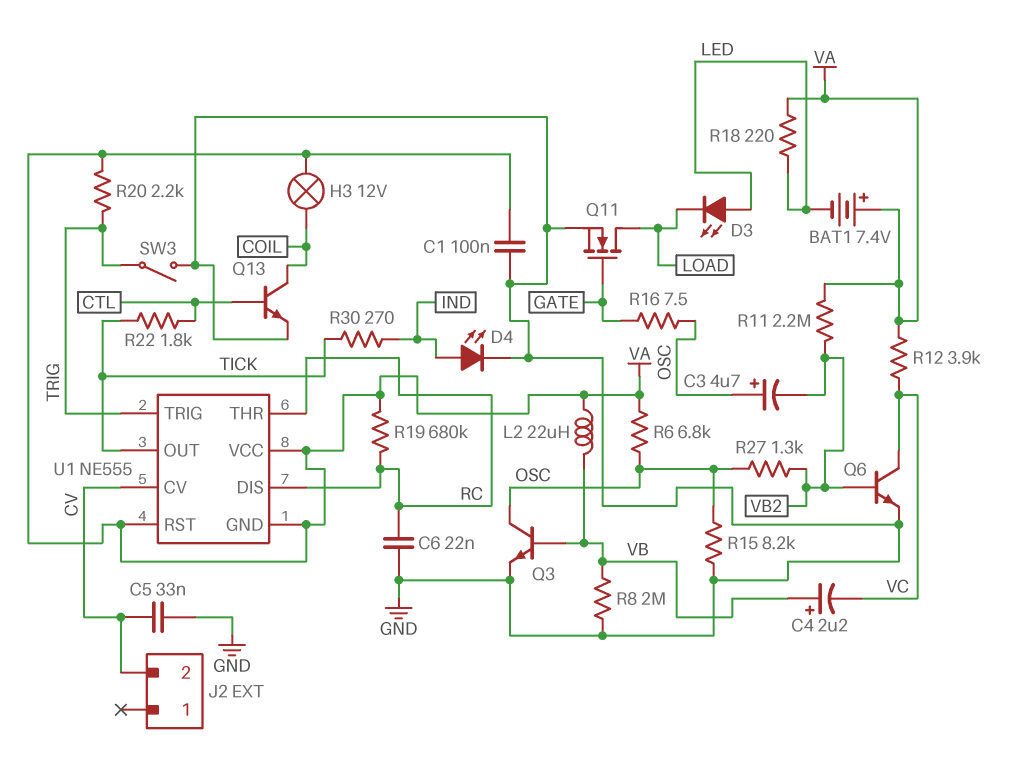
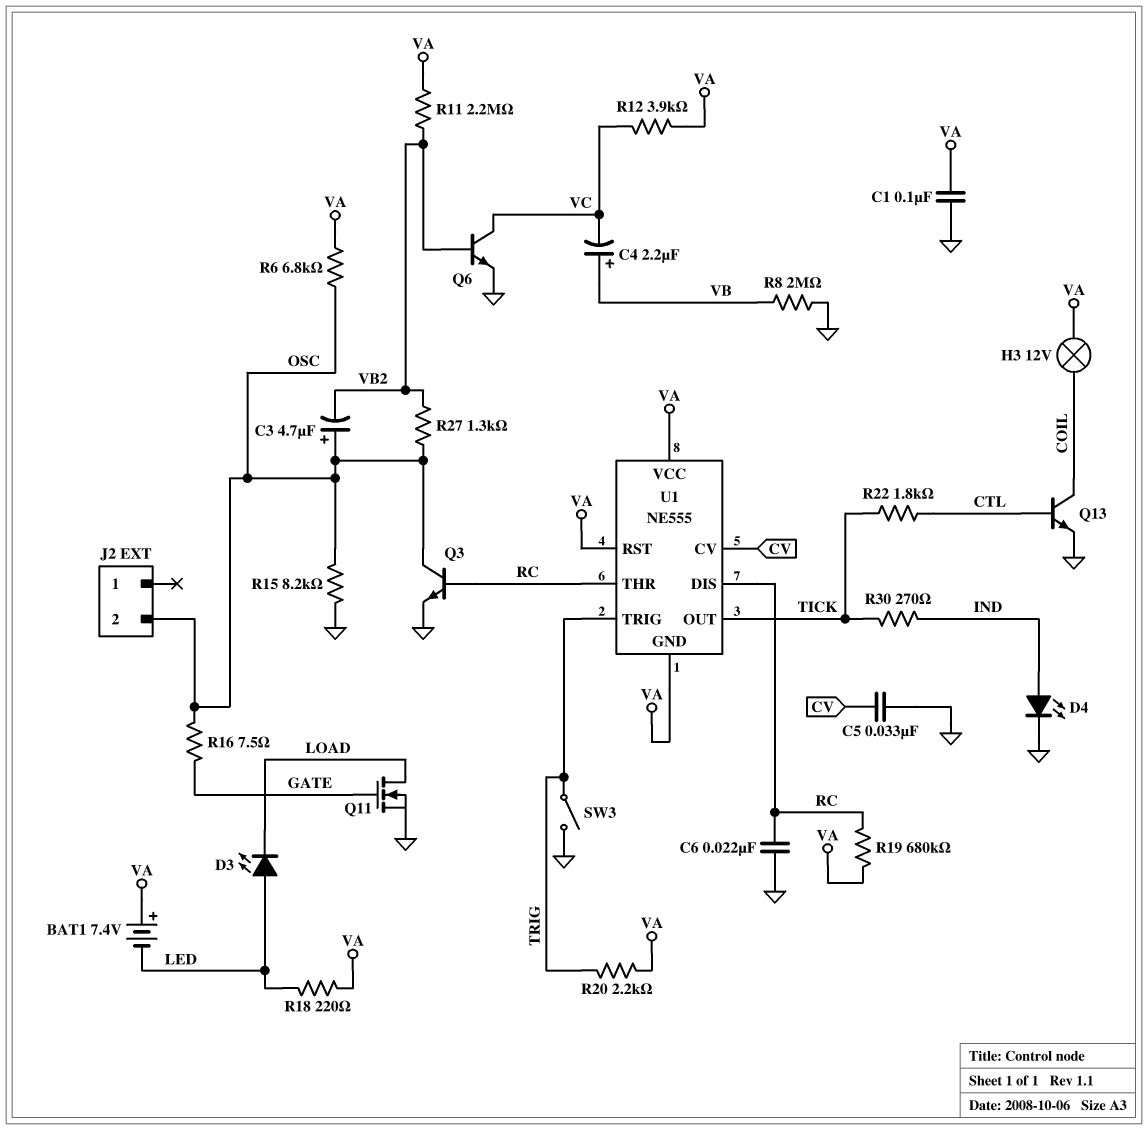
J2 pin 2: CV -> OSC
L2: 22uH (VA, VB) -> none
Q3: NPN (B VB, C OSC, E GND) -> NPN (B RC, C OSC, E GND)

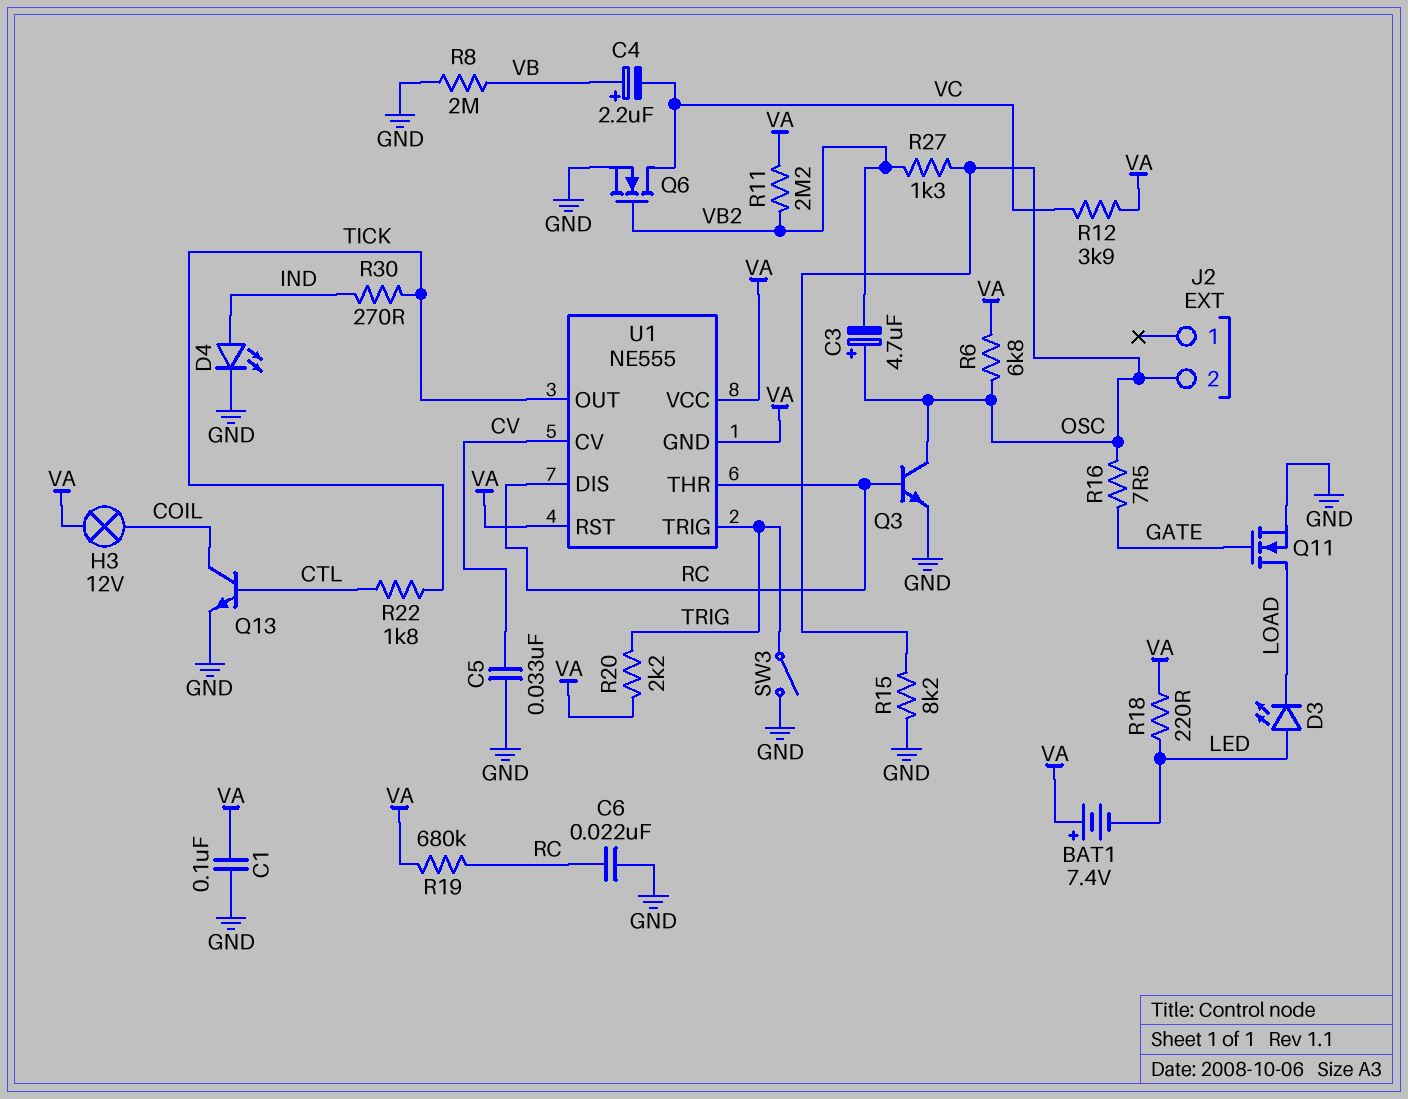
Q6: NPN (B VB2, C VC, E GND) -> NMOS (G VB2, D VC, S GND)

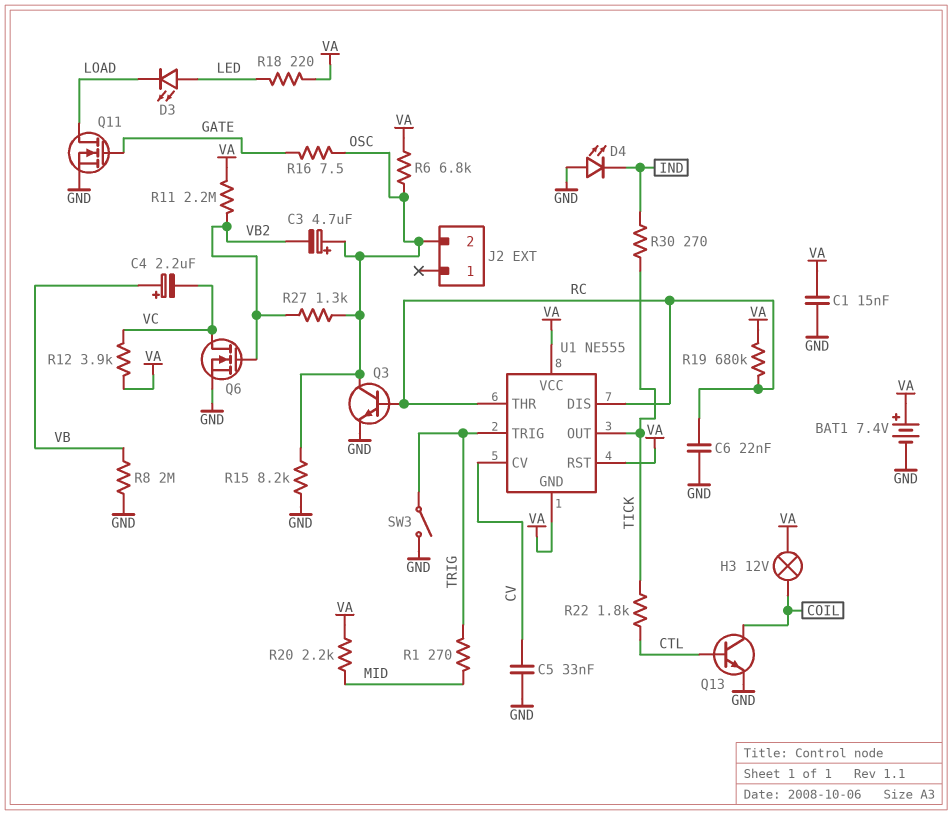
BAT1: 7.4V (plus VA, minus LED) -> 7.4V (plus VA, minus GND)
C1: 100nF (GND, VA) -> 15nF (GND, VA)
D4: LED (A IND, K GND) -> LED (A GND, K IND)
R1: none -> 270 (MID, TRIG)
R20: 2.2k (TRIG, VA) -> 2.2k (MID, VA)

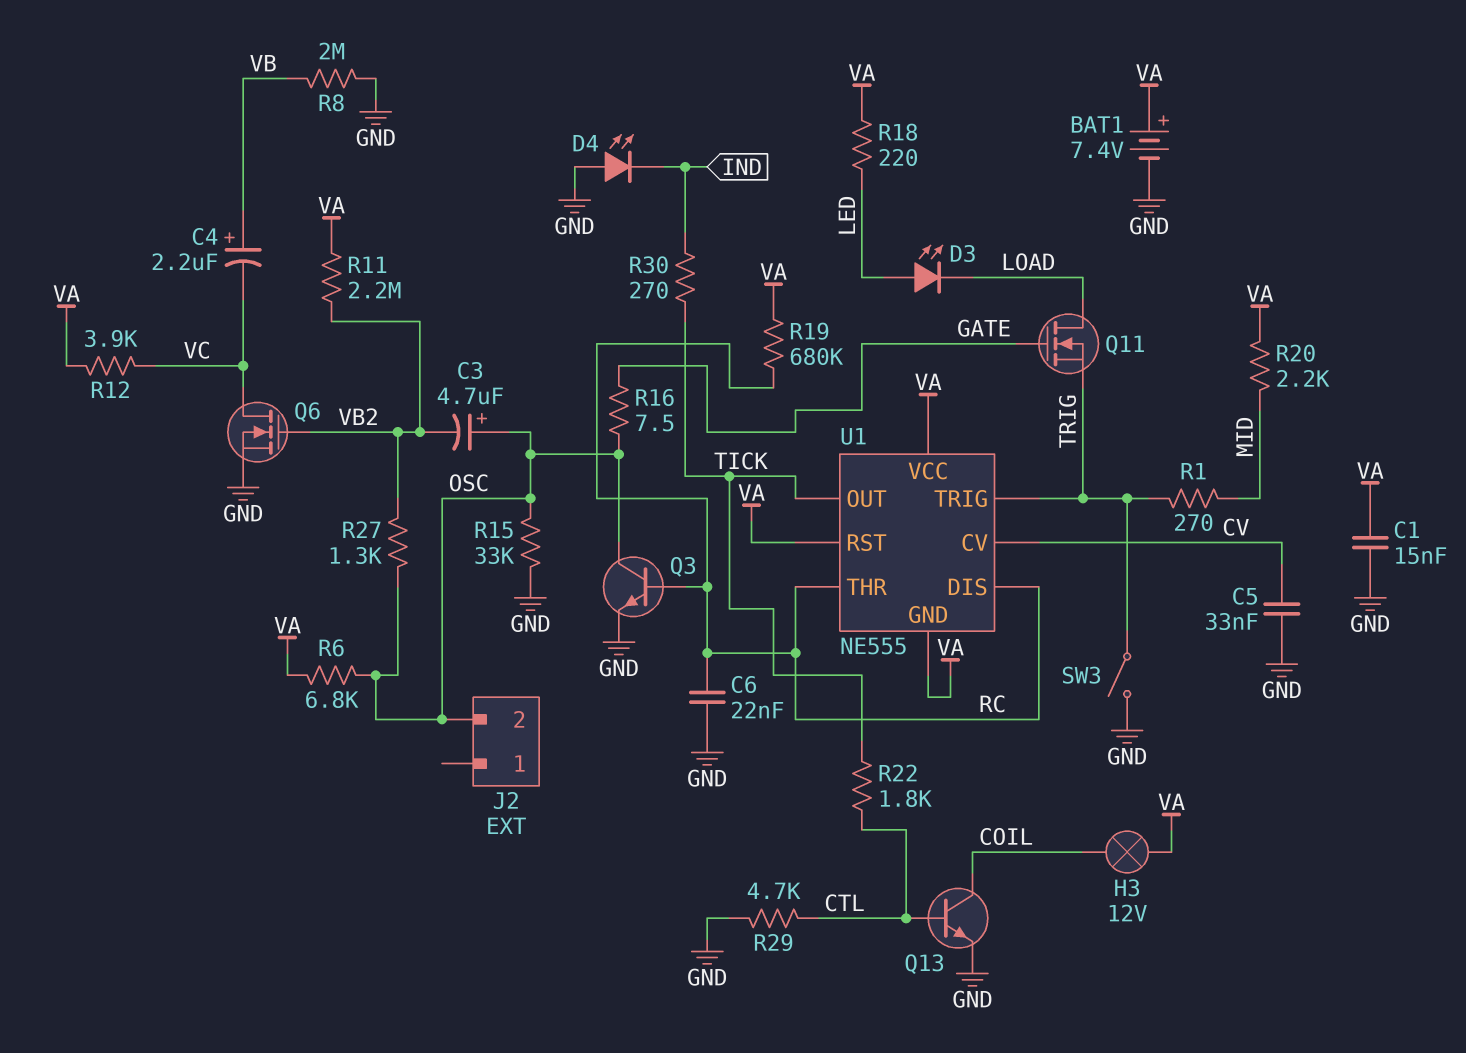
Q11: NMOS (G GATE, D LOAD, S GND) -> NMOS (G GATE, D LOAD, S TRIG)
R15: 8.2k (GND, OSC) -> 33k (GND, OSC)
R29: none -> 4.7k (CTL, GND)

